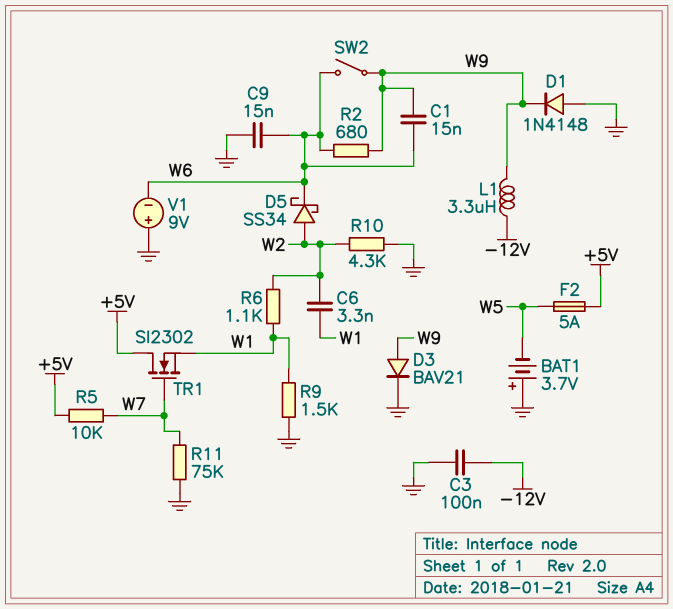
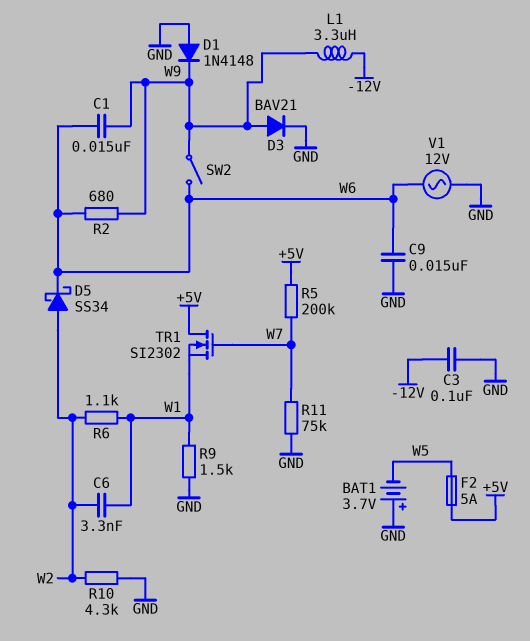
R5: 10k (+5V, W7) -> 200k (+5V, W7)
V1: 9V (plus GND, minus W6) -> AC 12V (GND, W6)

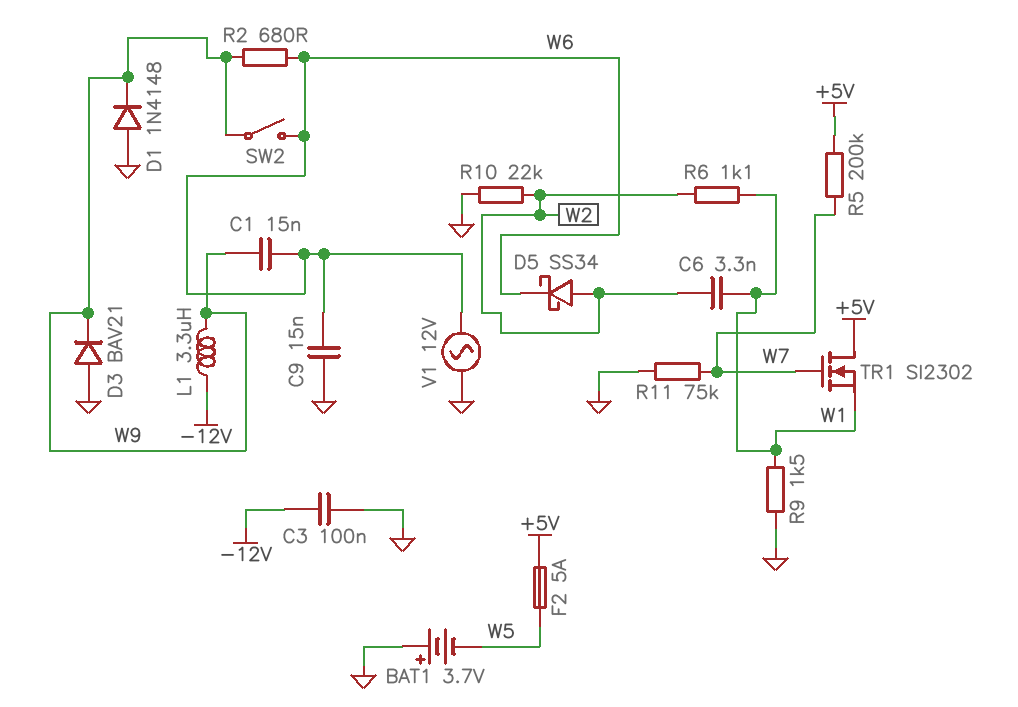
D3: diode BAV21 (A W9, K GND) -> diode BAV21 (A GND, K W9)
R10: 4.3k (GND, W2) -> 22k (GND, W2)

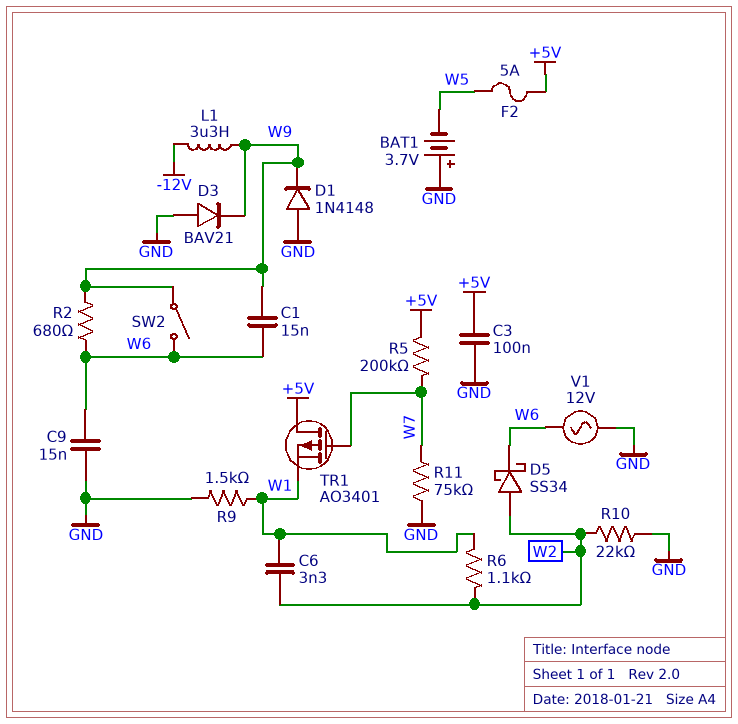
C3: 100nF (-12V, GND) -> 100nF (+5V, GND)
TR1: NMOS SI2302 (G W7, D +5V, S W1) -> PMOS AO3401 (G W7, D +5V, S W1)

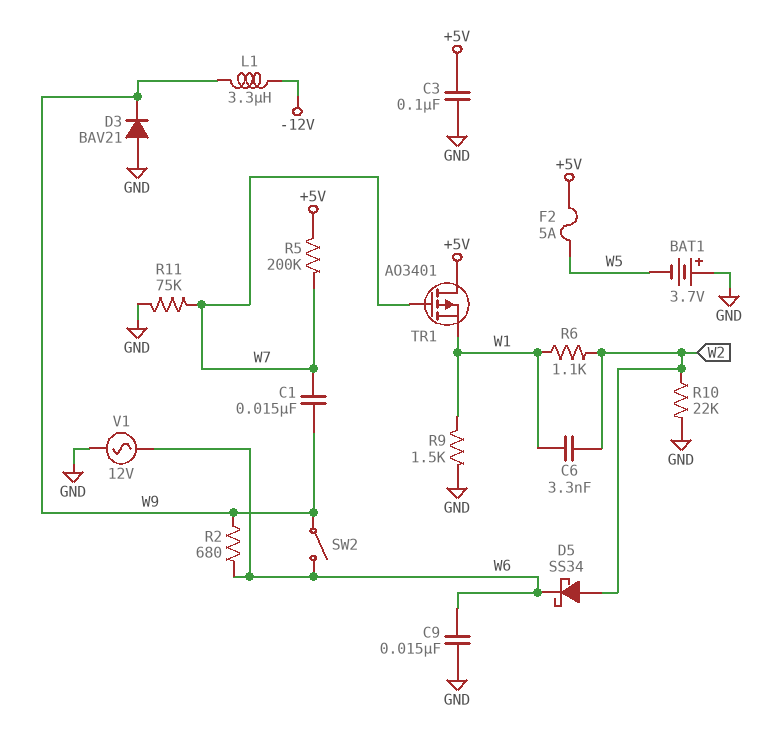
C1: 15nF (W6, W9) -> 15nF (W7, W9)
D1: diode 1N4148 (A GND, K W9) -> none

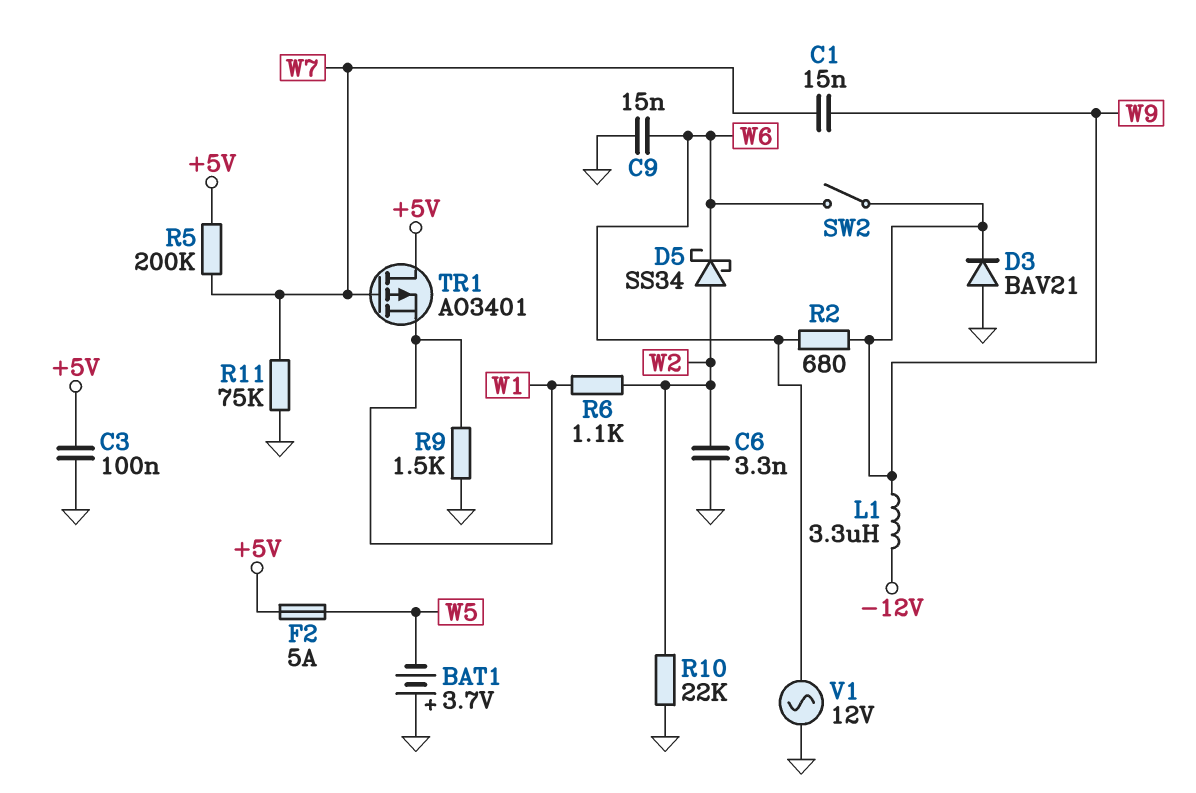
C6: 3.3nF (W1, W2) -> 3.3nF (GND, W2)

